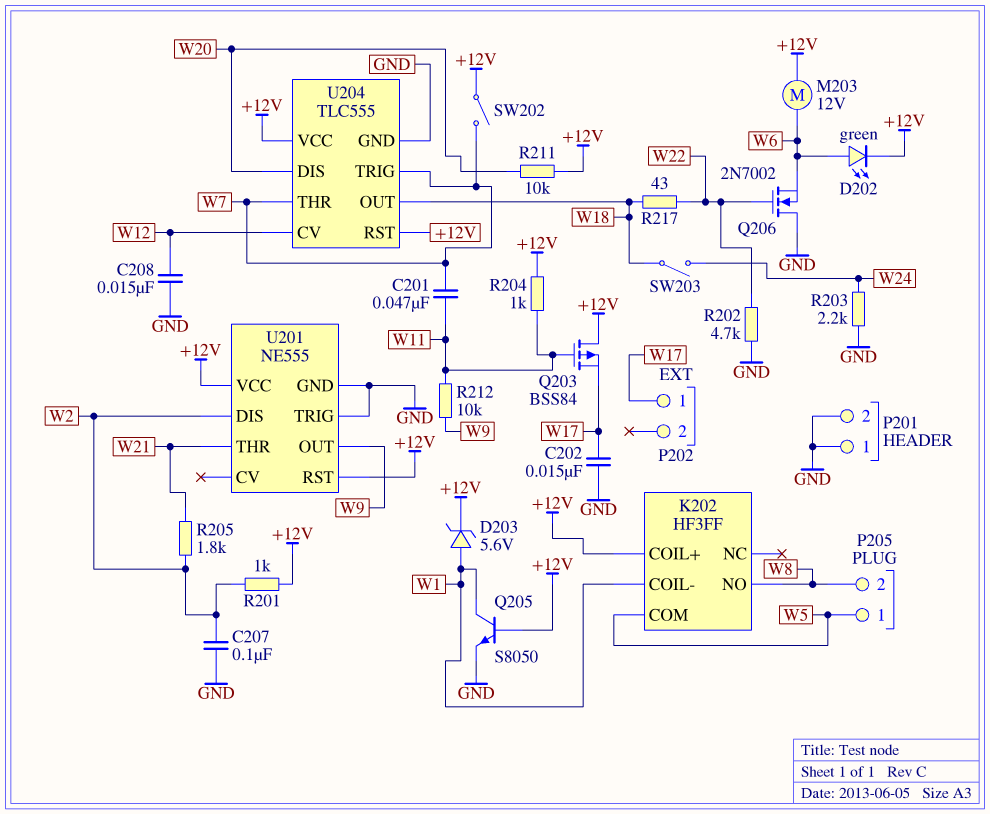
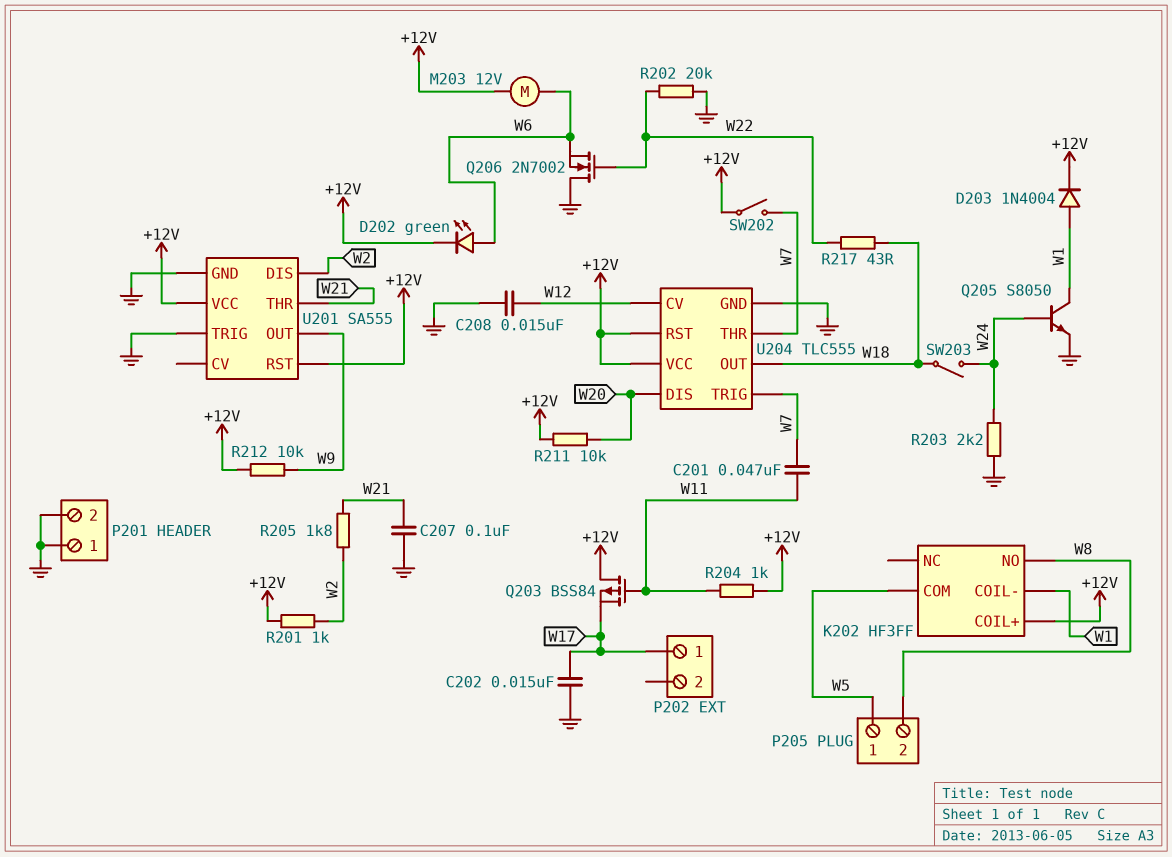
C207: 100nF (GND, W2) -> 100nF (GND, W21)
D203: zener 5.6V (A W1, K +12V) -> diode 1N4004 (A W1, K +12V)
Q205: NPN S8050 (B +12V, C W1, E GND) -> NPN S8050 (B W24, C W1, E GND)
R202: 4.7k (GND, W22) -> 20k (GND, W22)
R212: 10k (W9, W11) -> 10k (+12V, W9)
U201: NE555 -> SA555

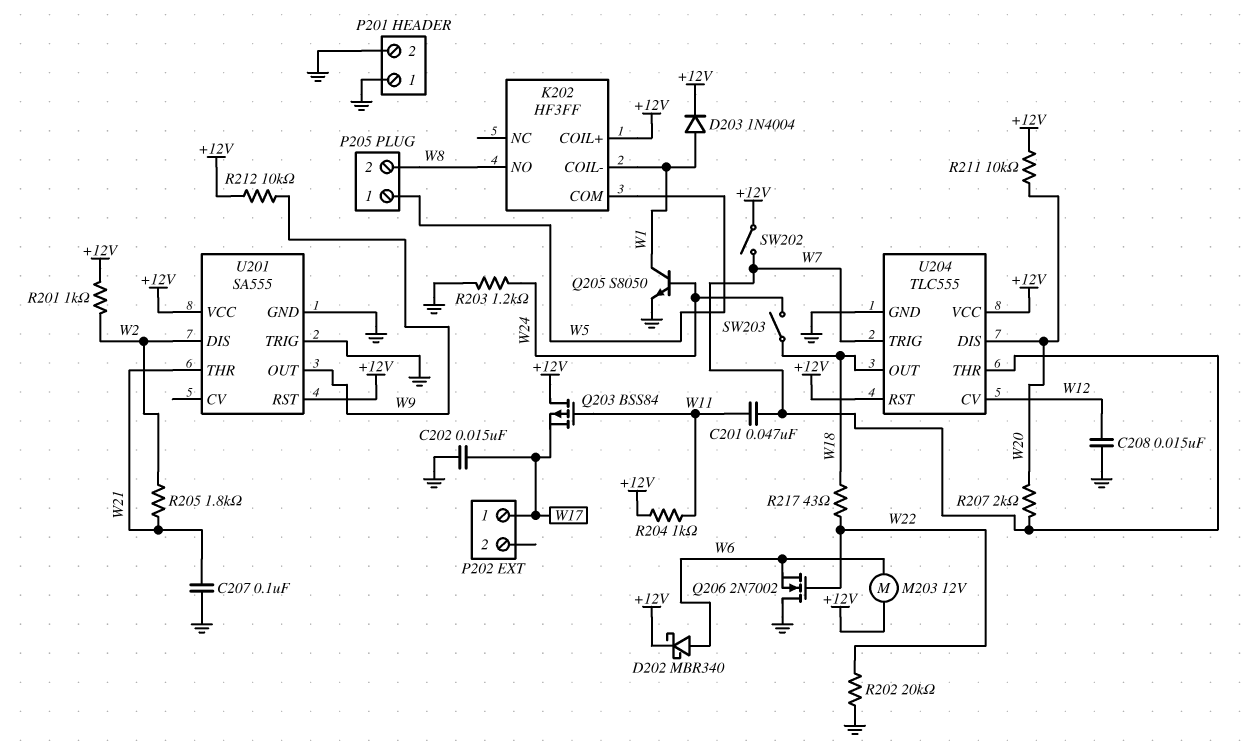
D202: LED green (A W6, K +12V) -> schottky MBR340 (A W6, K +12V)
R203: 2.2k (GND, W24) -> 1.2k (GND, W24)
R207: none -> 2k (W7, W20)

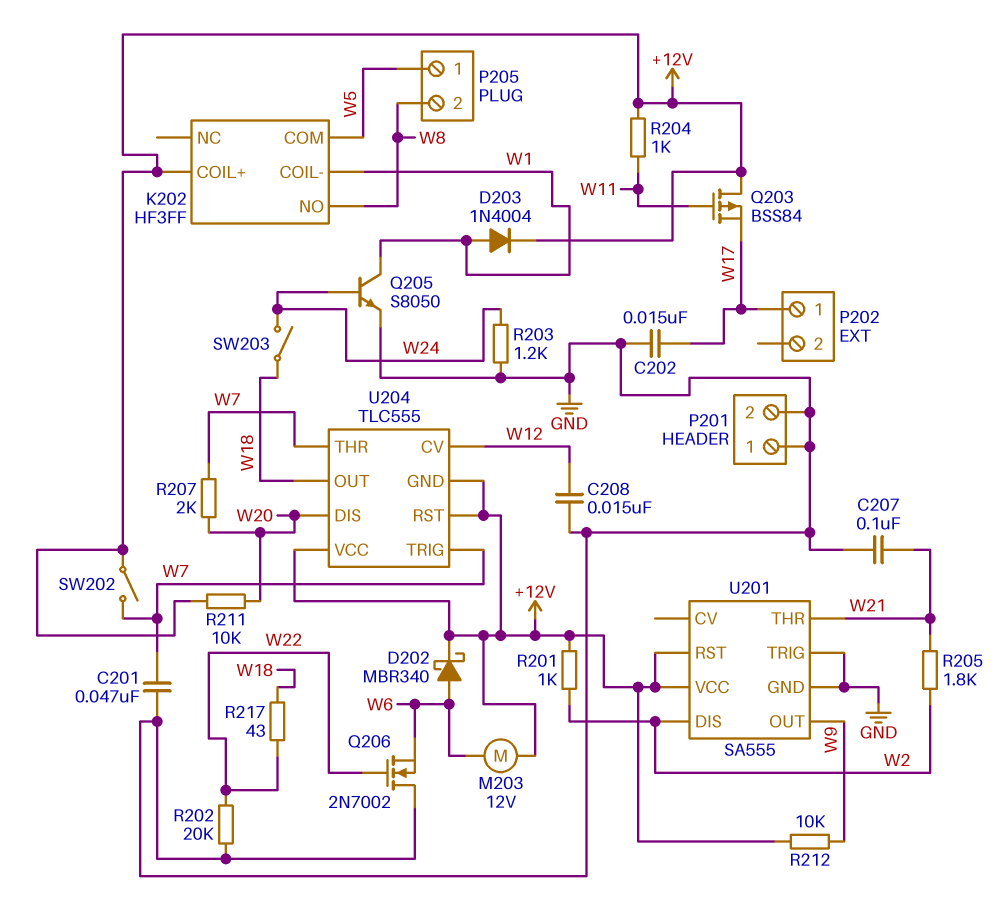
C201: 47nF (W7, W11) -> 47nF (GND, W7)
U204 pin GND: GND -> +12V

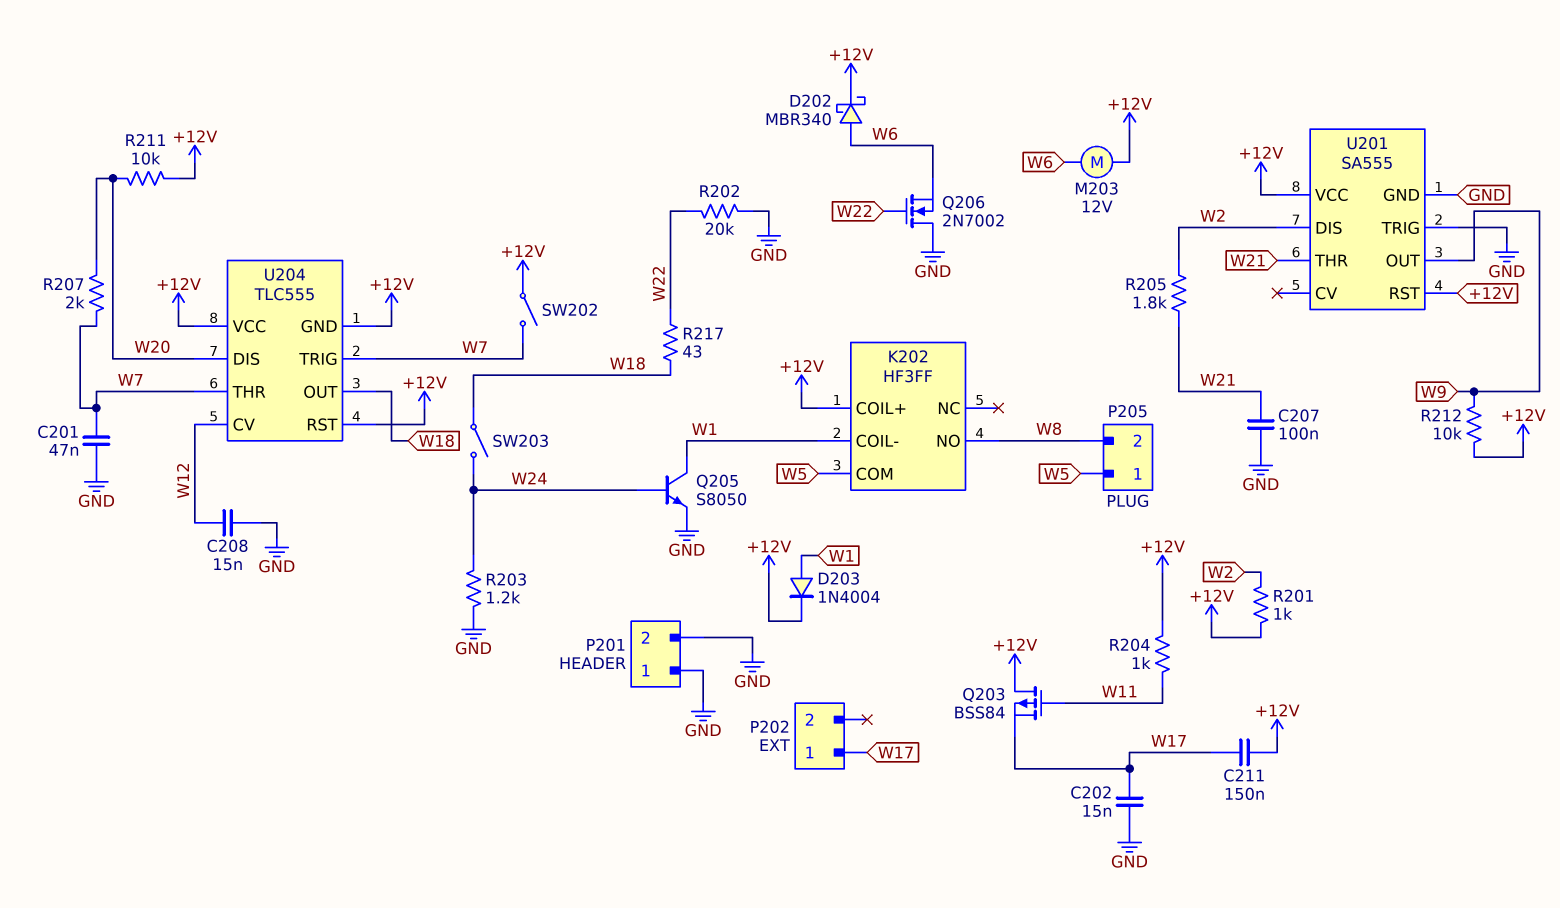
C211: none -> 150nF (+12V, W17)

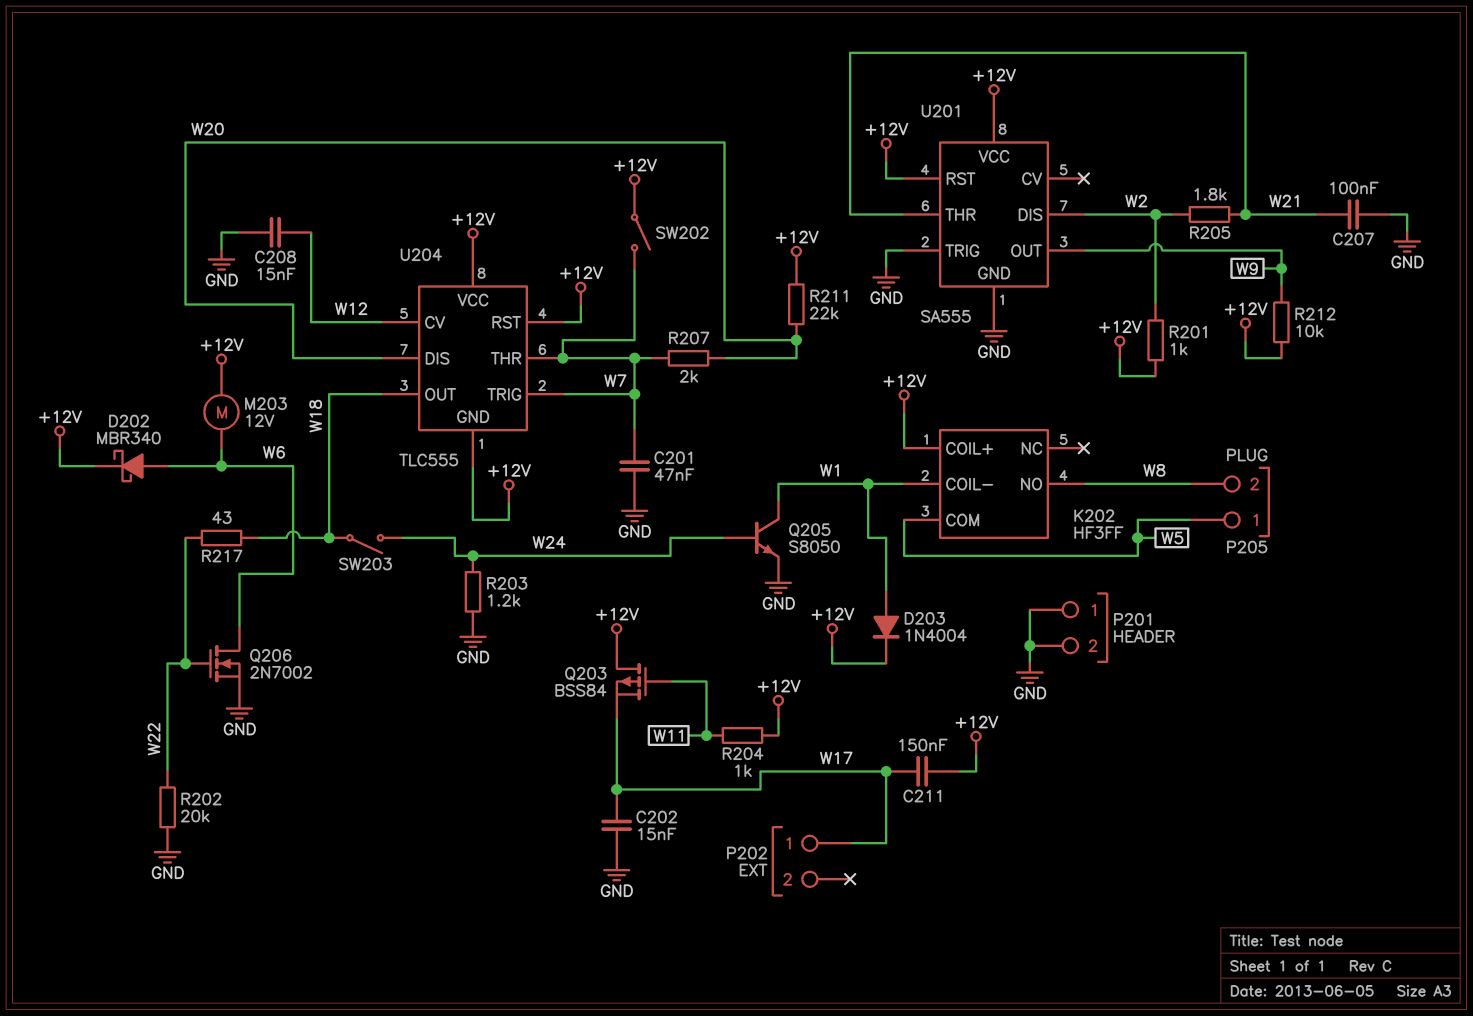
Q206: NMOS 2N7002 (G W22, D GND, S W6) -> NMOS 2N7002 (G W22, D W6, S GND)
R211: 10k (+12V, W20) -> 22k (+12V, W20)

